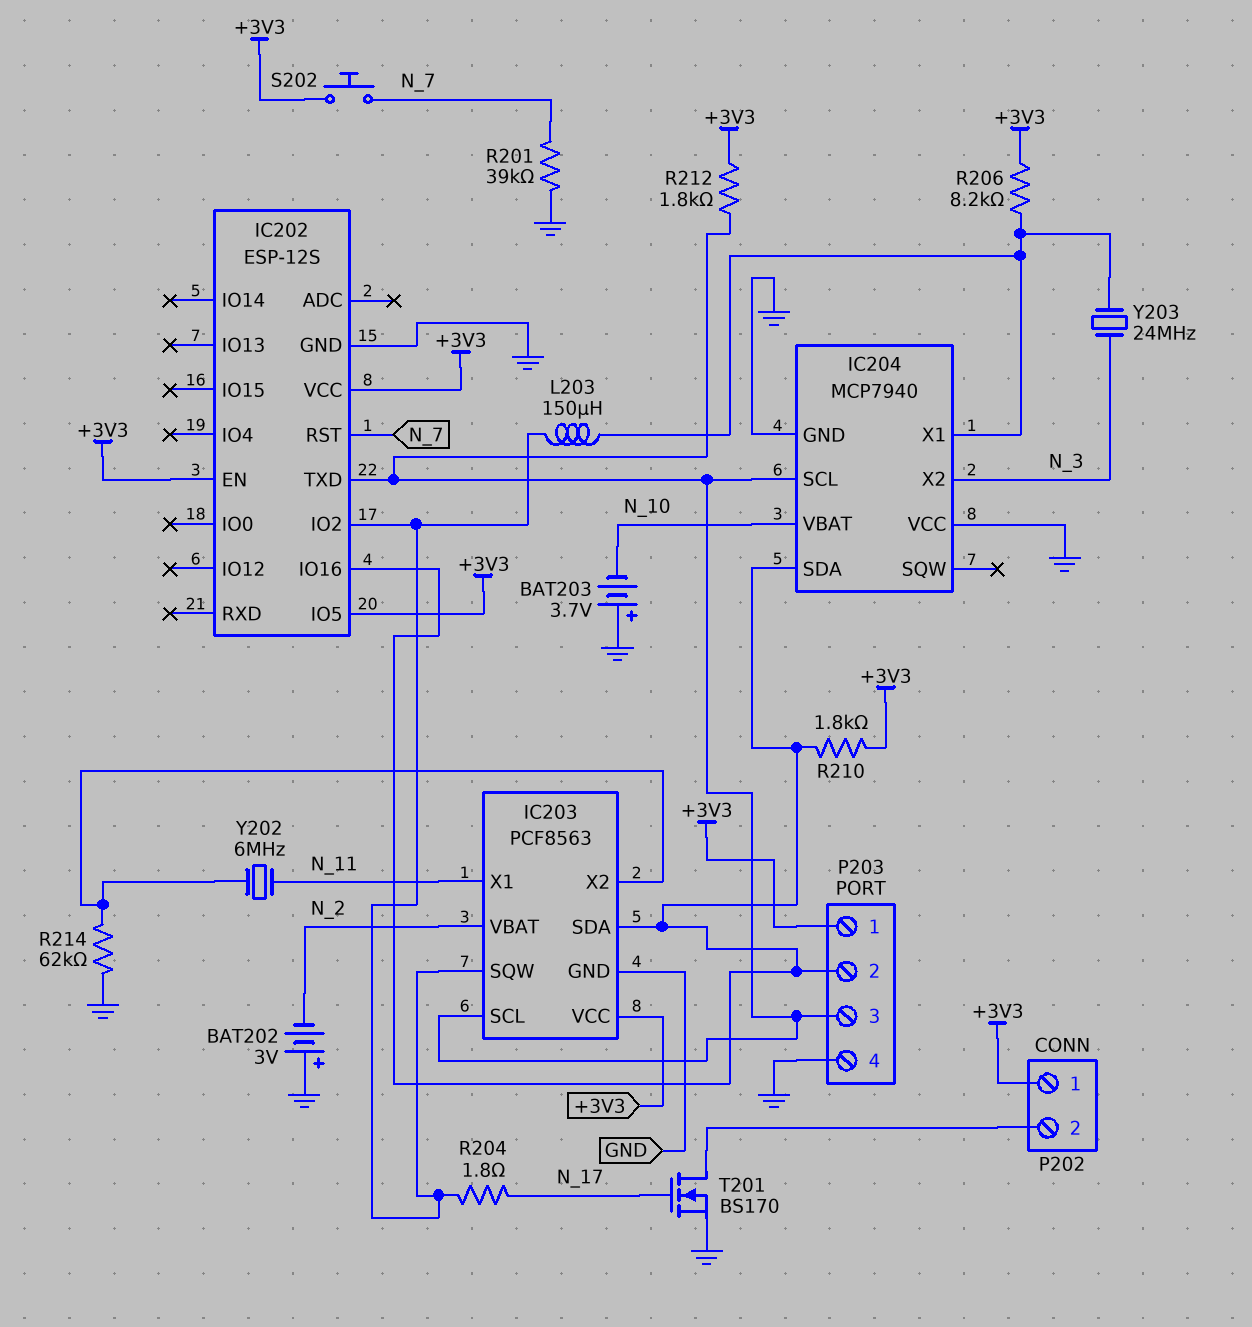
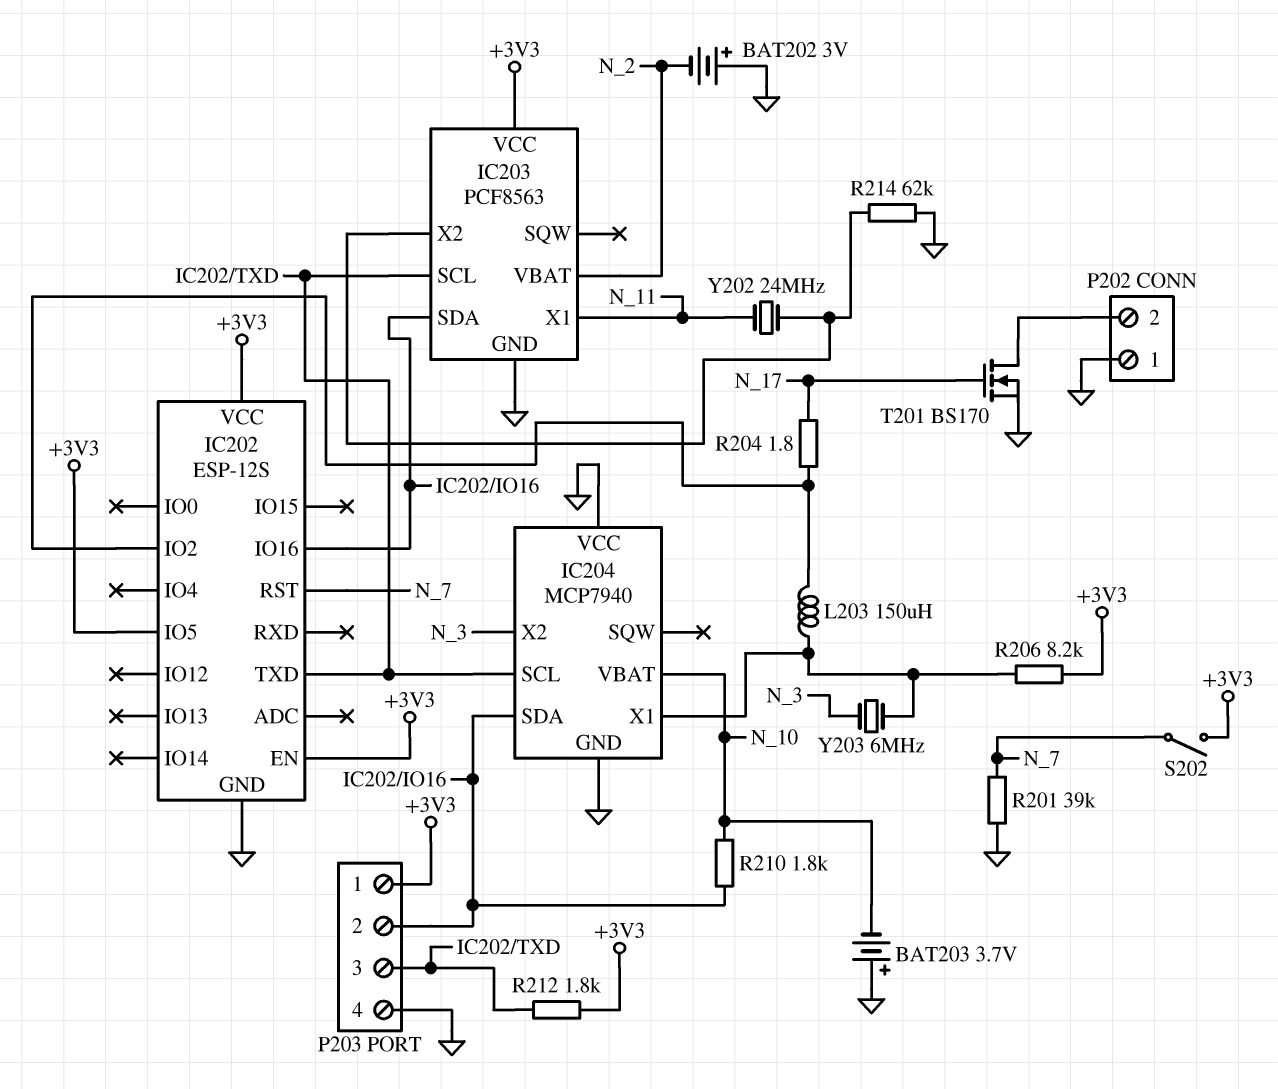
IC203 pin SQW: IC202/IO2 -> none
P202 pin 1: +3V3 -> GND
R210: 1.8k (+3V3, IC202/IO16) -> 1.8k (IC202/IO16, N_10)
S202: button (+3V3, N_7) -> switch (+3V3, N_7)
Y202: 6MHz (IC203/X2, N_11) -> 24MHz (IC203/X2, N_11)
Y203: 24MHz (IC204/X1, N_3) -> 6MHz (IC204/X1, N_3)

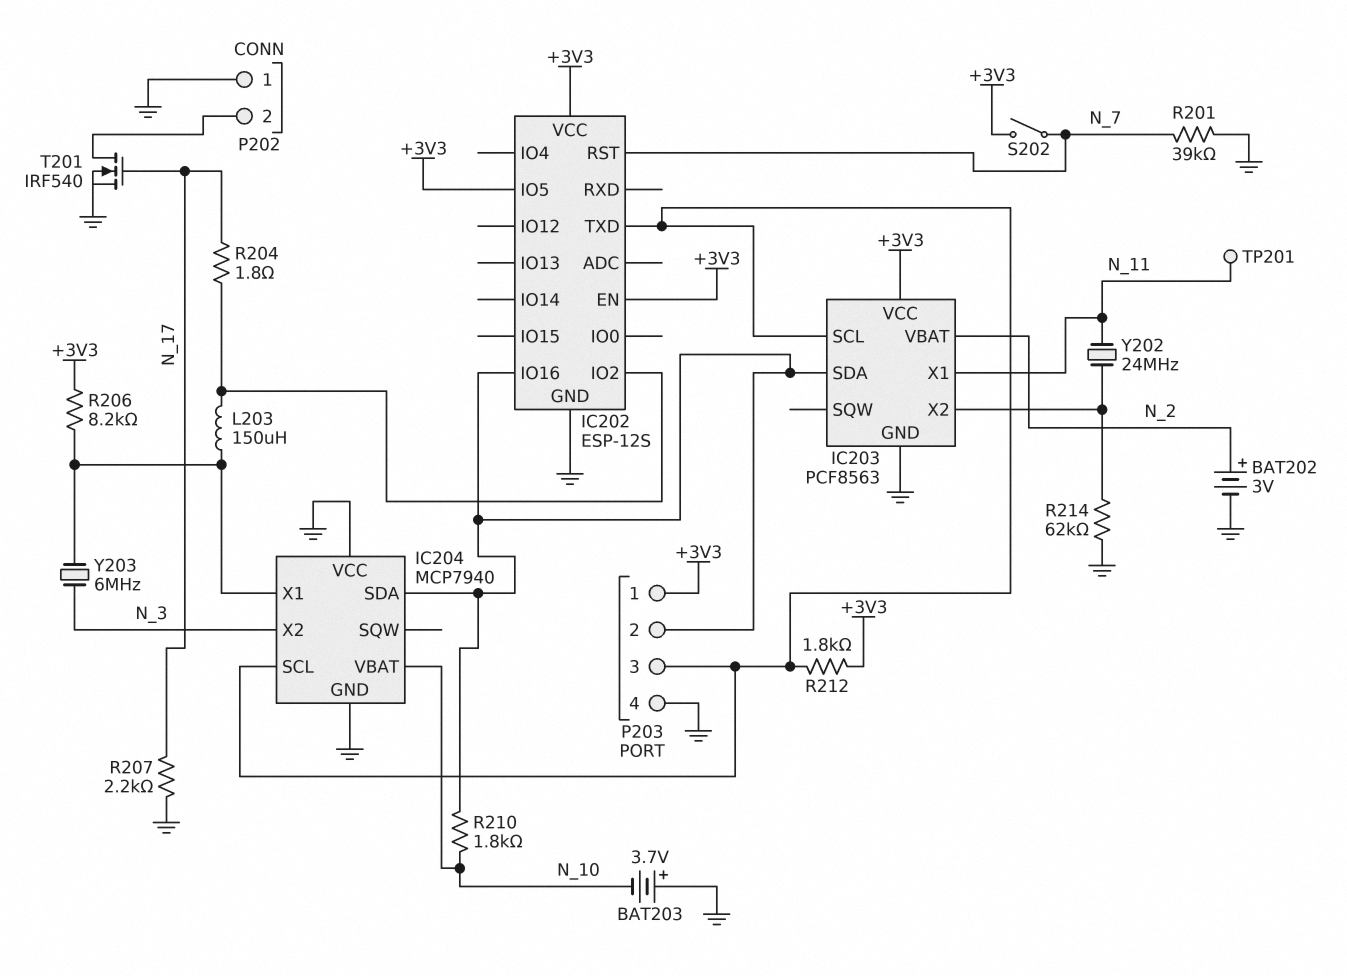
BAT202: 3V (plus GND, minus N_2) -> 3V (plus N_2, minus GND)
R207: none -> 2.2k (GND, N_17)
T201: NMOS BS170 (G N_17, D P202/2, S GND) -> NMOS IRF540 (G N_17, D P202/2, S GND)
TP201: none -> test point (N_11)

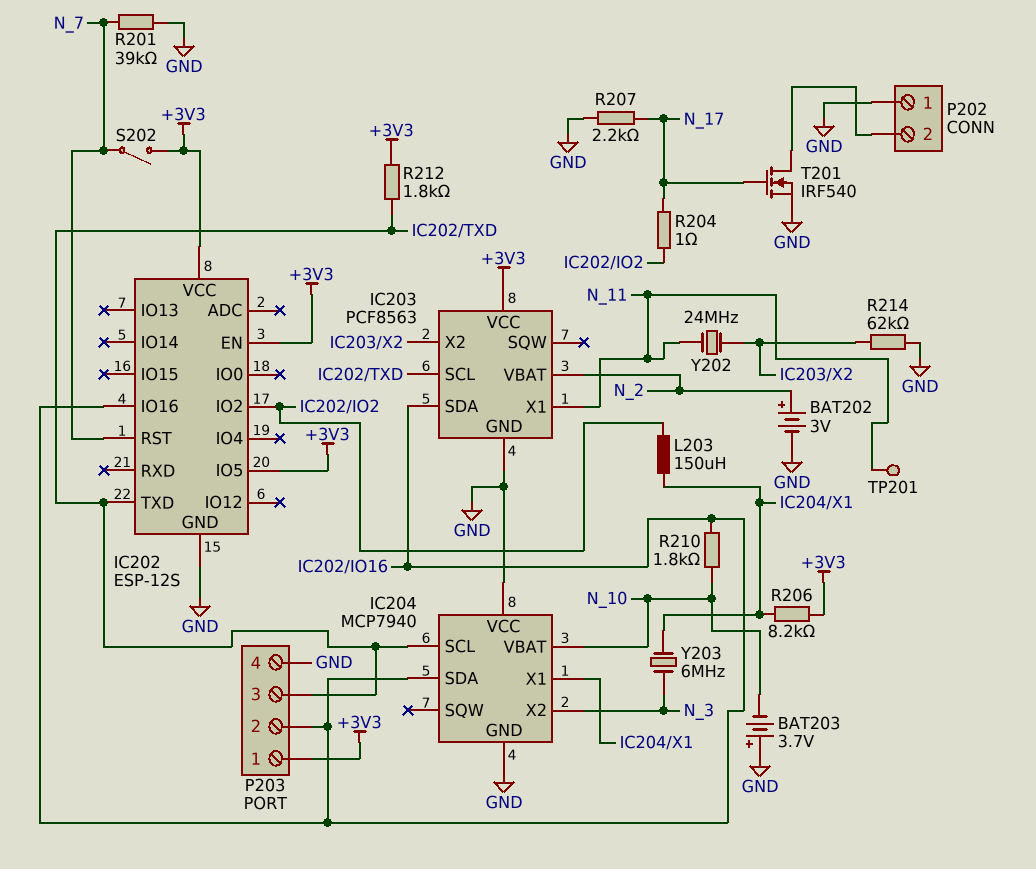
R204: 1.8 (IC202/IO2, N_17) -> 1 (IC202/IO2, N_17)

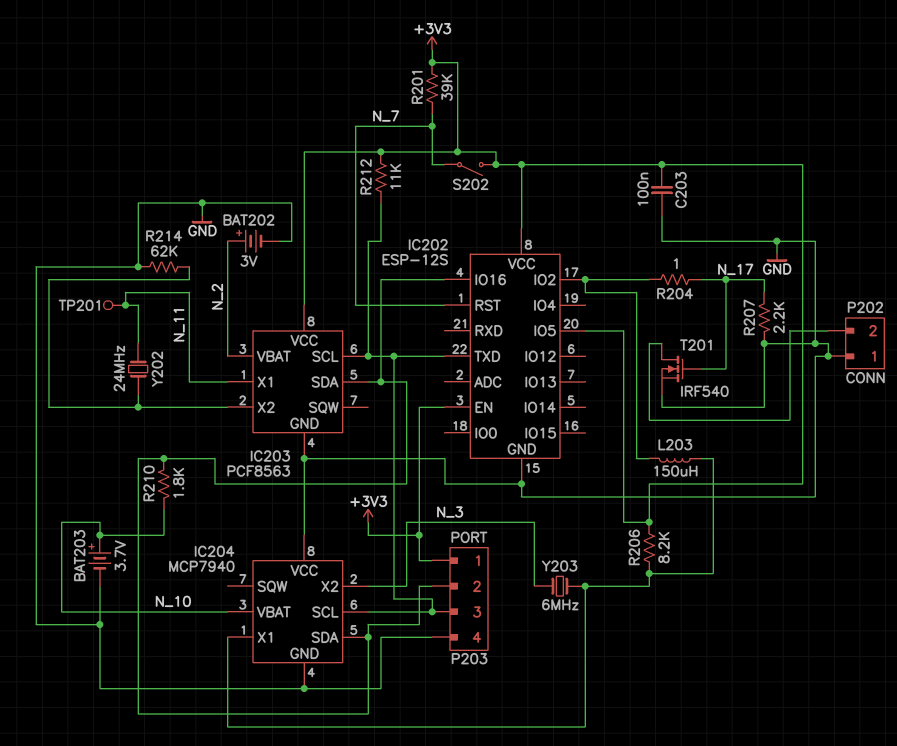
BAT203: 3.7V (plus GND, minus N_10) -> 3.7V (plus N_10, minus GND)
C203: none -> 100nF (+3V3, GND)
R201: 39k (GND, N_7) -> 39k (+3V3, N_7)
R212: 1.8k (+3V3, IC202/TXD) -> 11k (+3V3, IC202/TXD)

